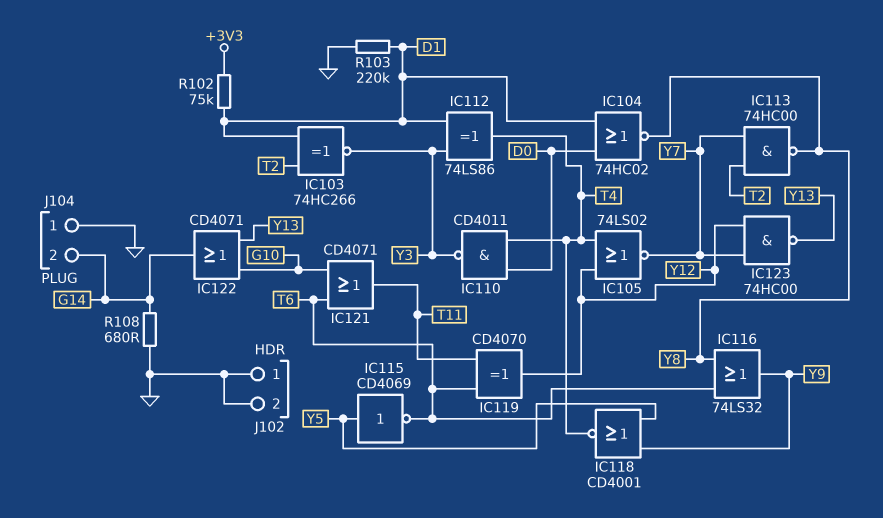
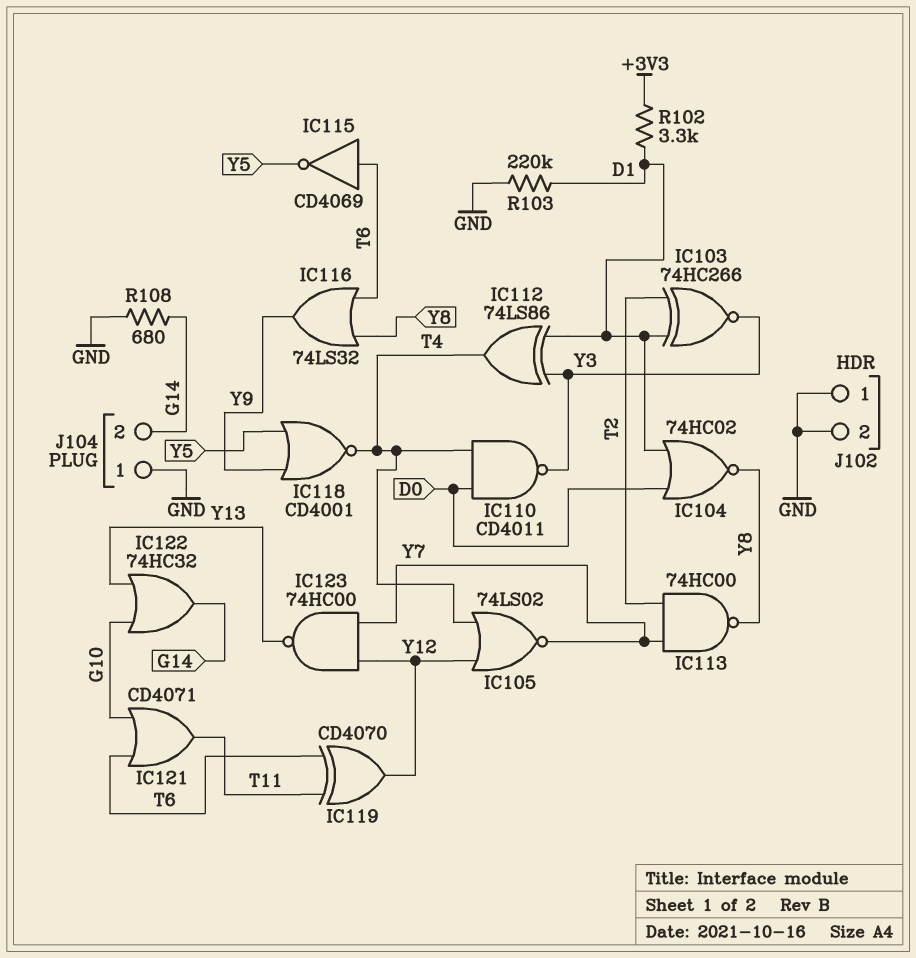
IC115: NOT CD4069 (in Y5, out T6) -> NOT CD4069 (in T6, out Y5)
IC122: OR CD4071 (in G10, in Y13, out G14) -> OR 74HC32 (in G10, in Y13, out G14)
R102: 75k (+3V3, D1) -> 3.3k (+3V3, D1)

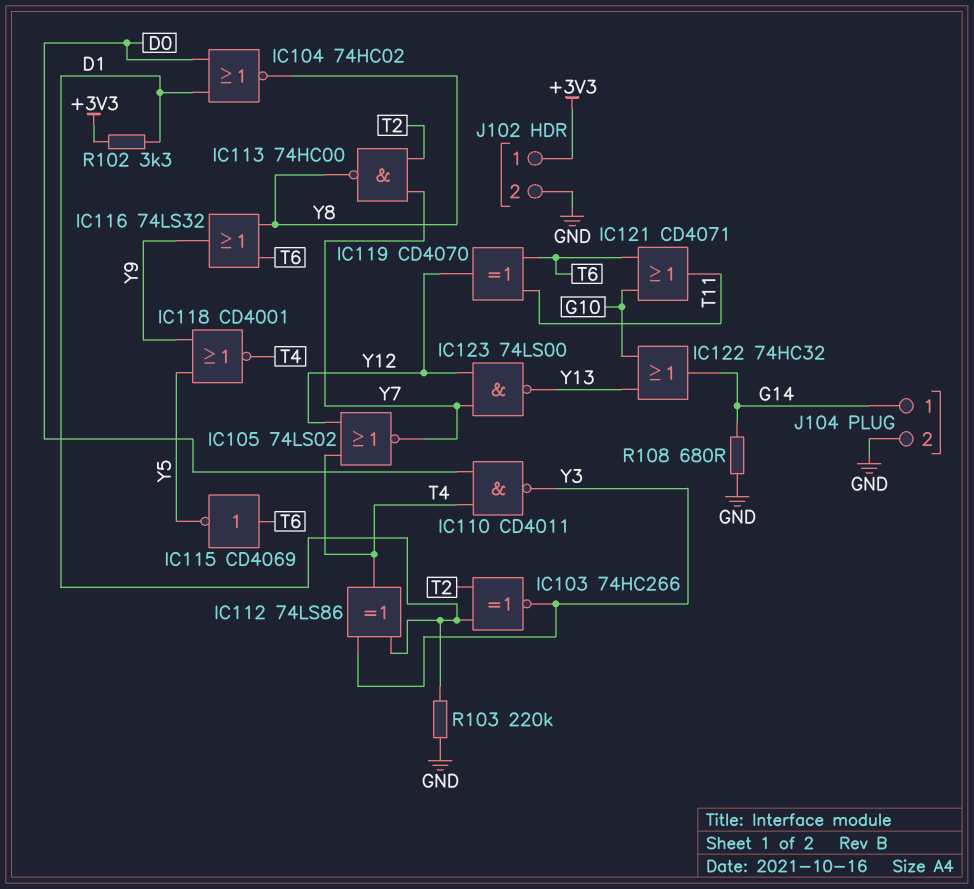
IC123: NAND 74HC00 (in Y7, in Y12, out Y13) -> NAND 74LS00 (in Y7, in Y12, out Y13)
J102 pin 1: GND -> +3V3
J104 pin 1: GND -> G14
J104 pin 2: G14 -> GND

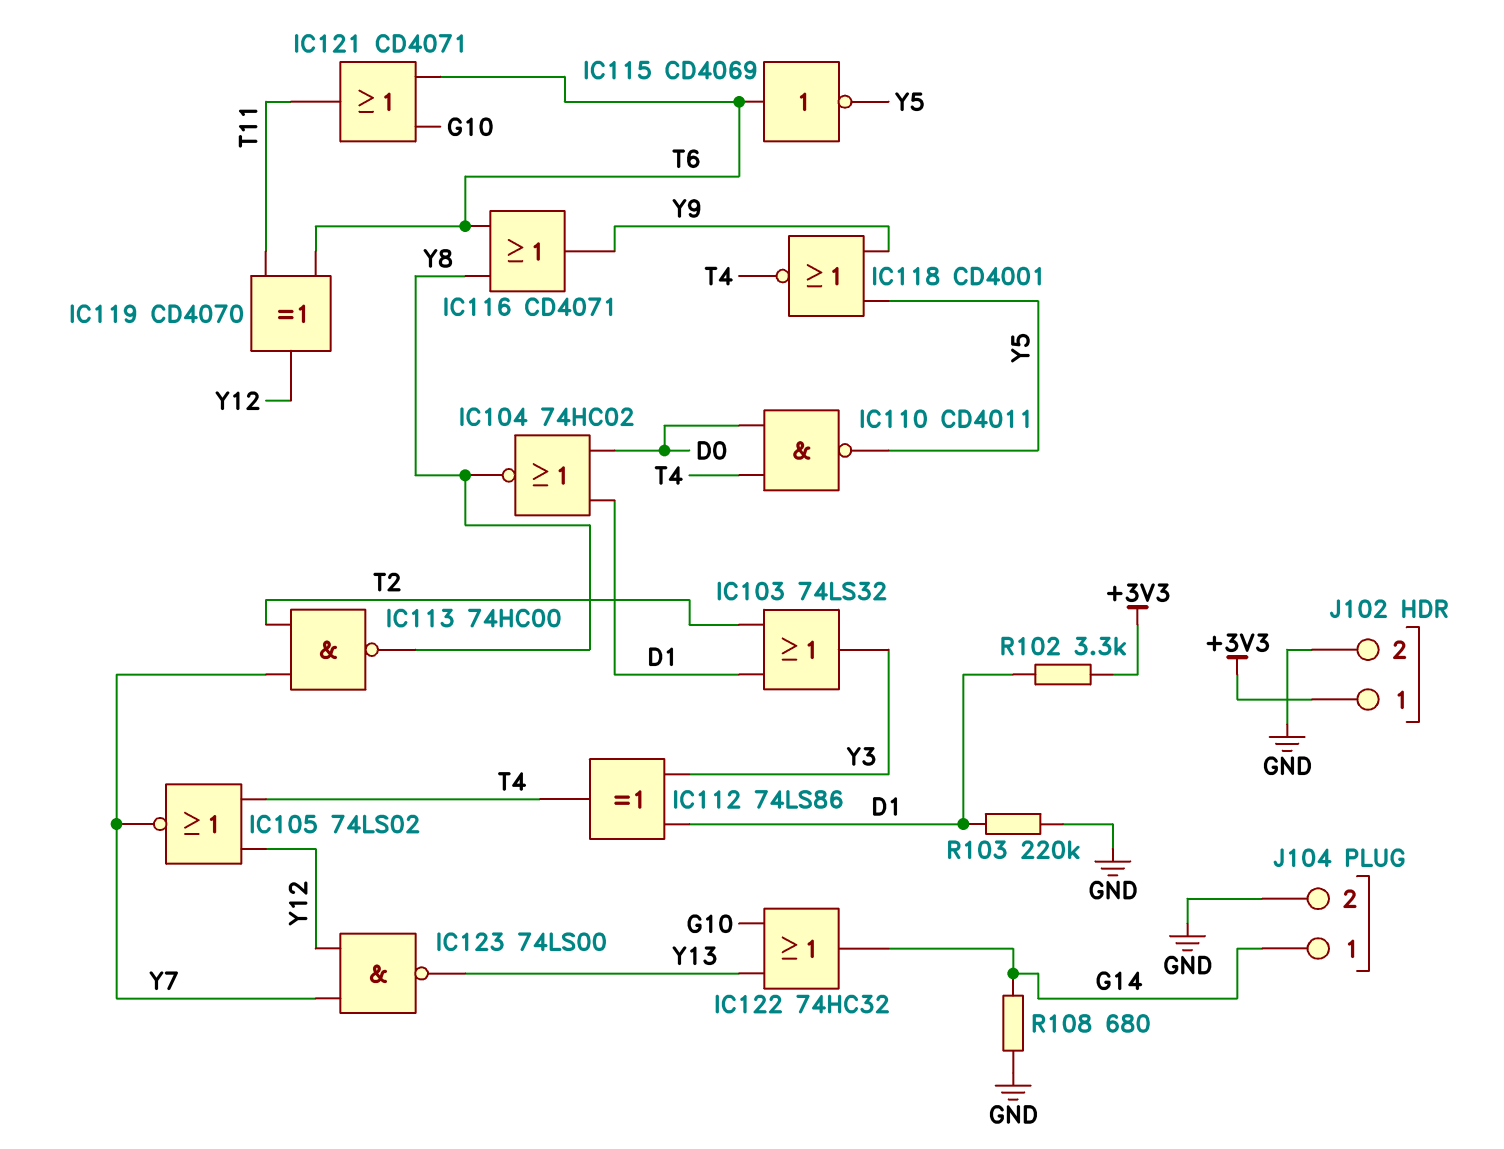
IC103: XNOR 74HC266 (in D1, in T2, out Y3) -> OR 74LS32 (in D1, in T2, out Y3)
IC110: NAND CD4011 (in D0, in T4, out Y3) -> NAND CD4011 (in D0, in T4, out Y5)
IC116: OR 74LS32 (in T6, in Y8, out Y9) -> OR CD4071 (in T6, in Y8, out Y9)

